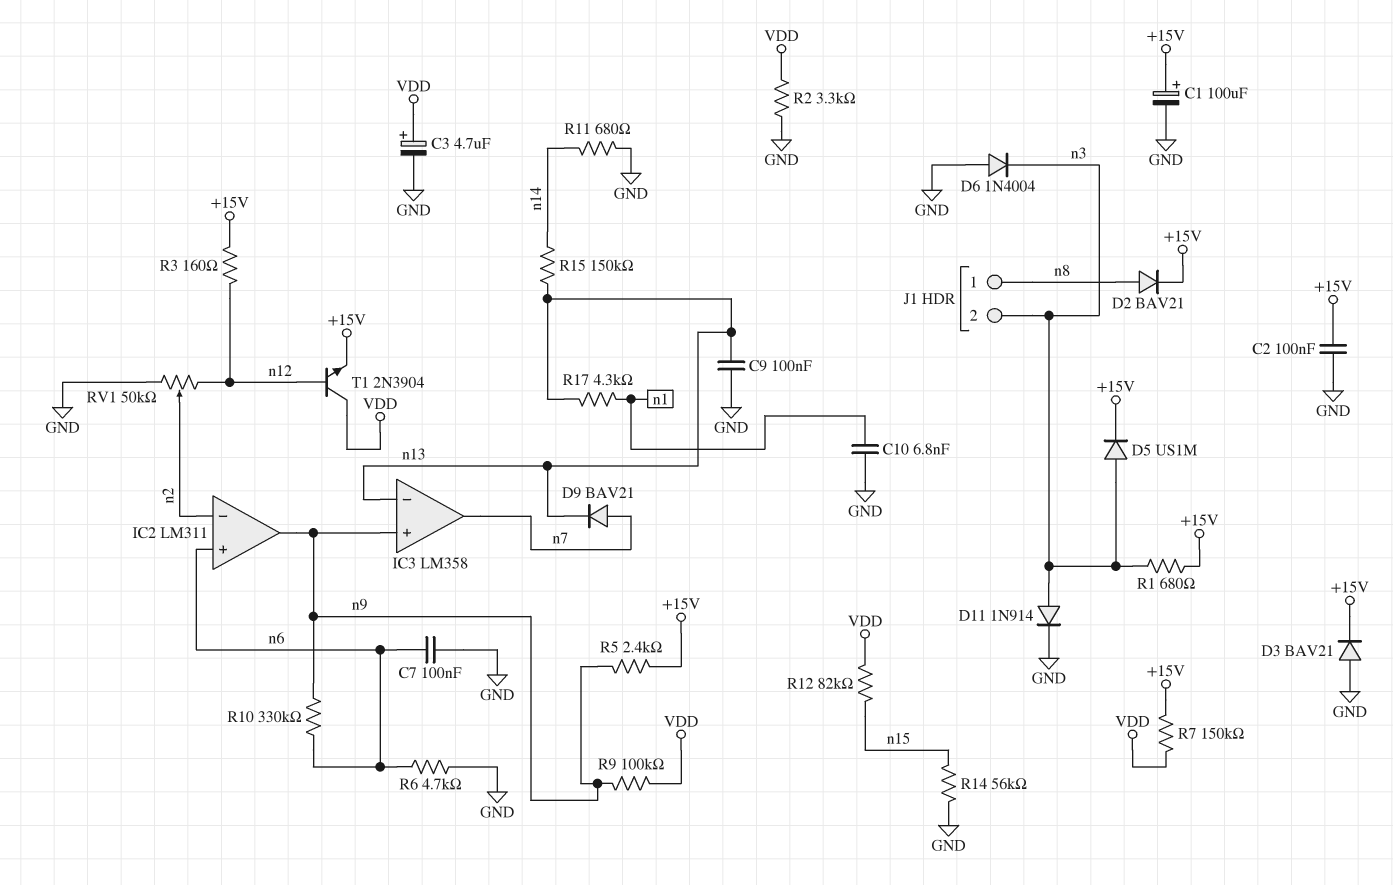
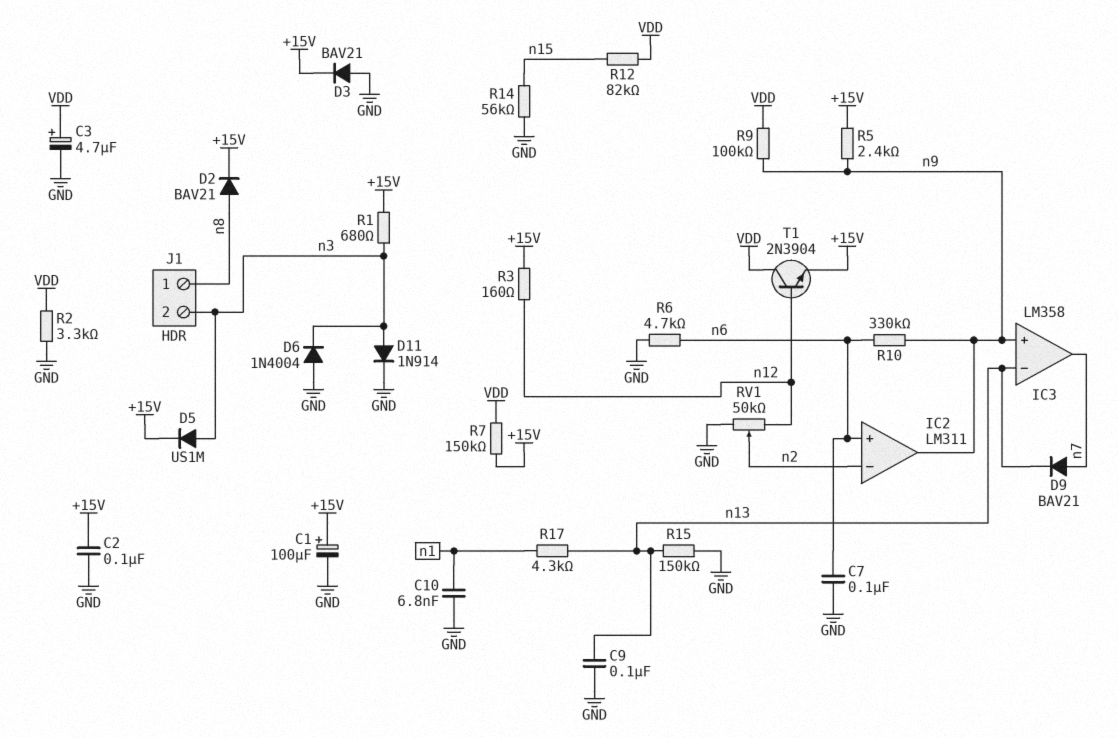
R11: 680 (GND, n14) -> none
R15: 150k (n13, n14) -> 150k (GND, n13)

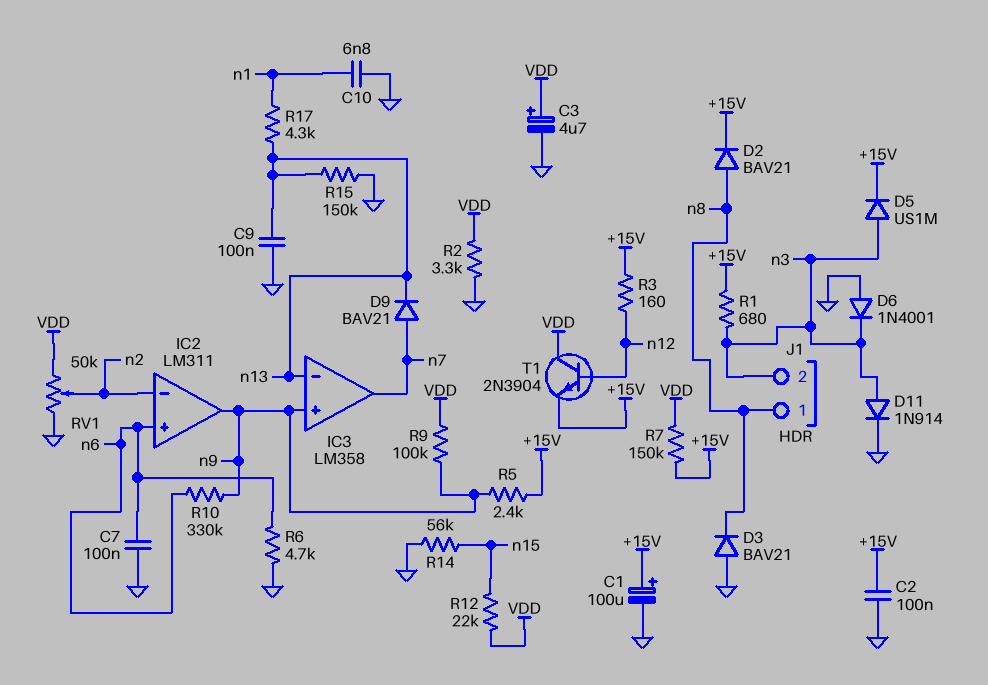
D3: diode BAV21 (A GND, K +15V) -> diode BAV21 (A GND, K n8)
D6: diode 1N4004 (A GND, K n3) -> diode 1N4001 (A GND, K n3)
R12: 82k (VDD, n15) -> 22k (VDD, n15)
RV1: 50k (GND, n12, wiper n2) -> 50k (GND, VDD, wiper n2)

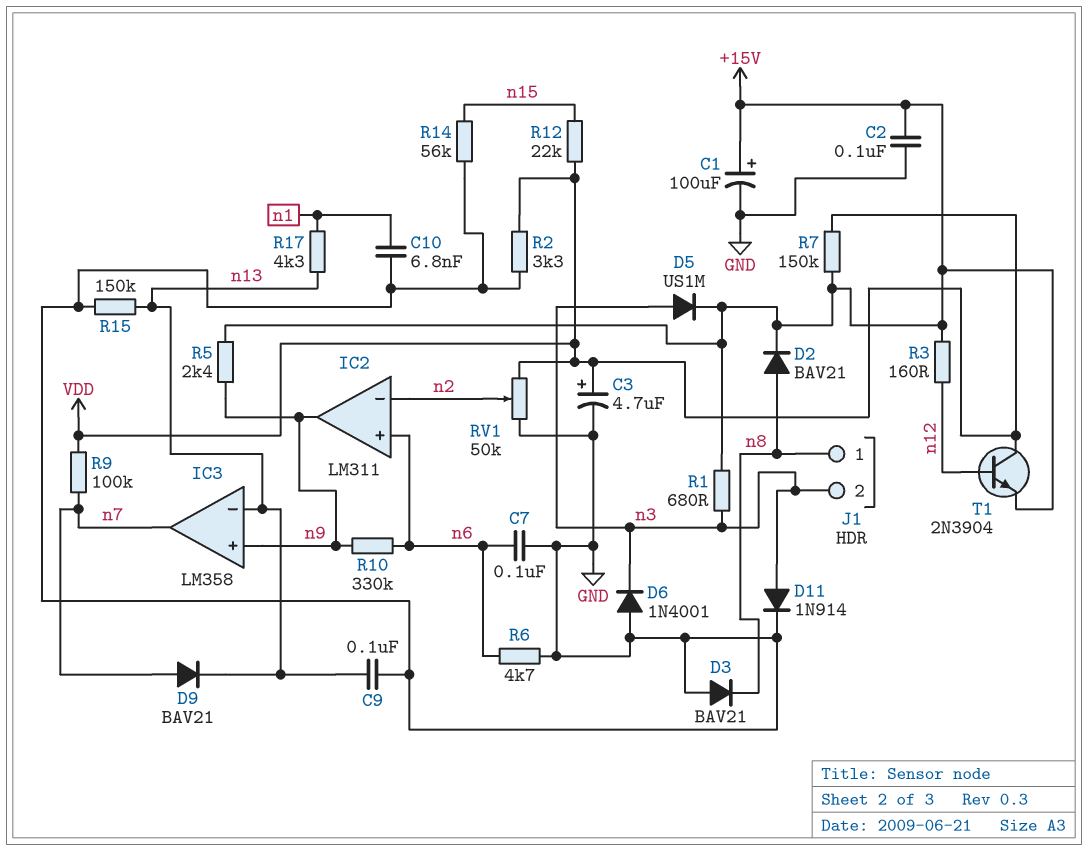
R9: 100k (VDD, n9) -> 100k (VDD, n7)

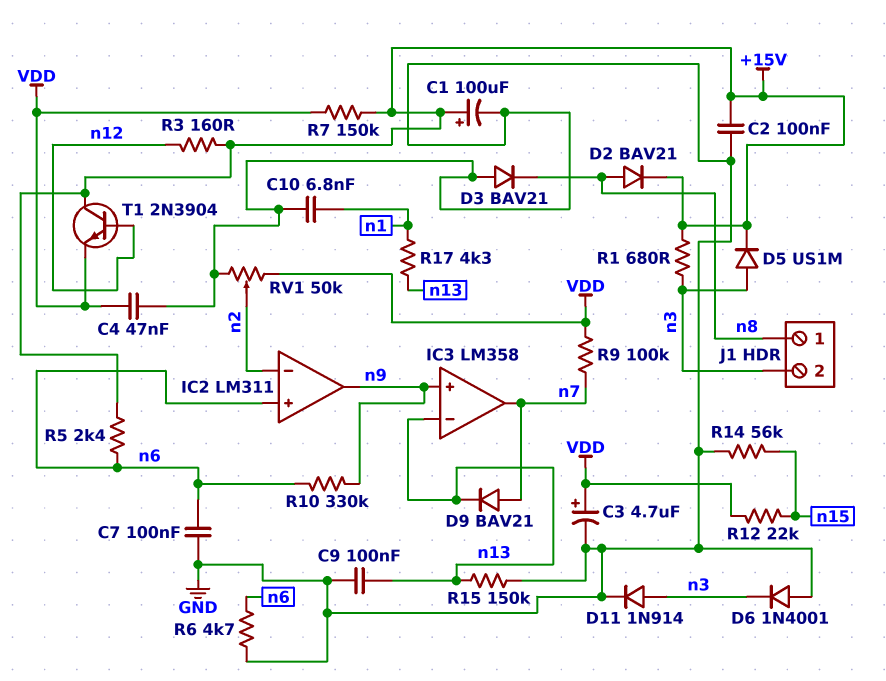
C4: none -> 47nF (GND, VDD)
R2: 3.3k (GND, VDD) -> none
R5: 2.4k (+15V, n9) -> 2.4k (+15V, n6)
T1: NPN 2N3904 (B n12, C VDD, E +15V) -> NPN 2N3904 (B n12, C +15V, E VDD)

